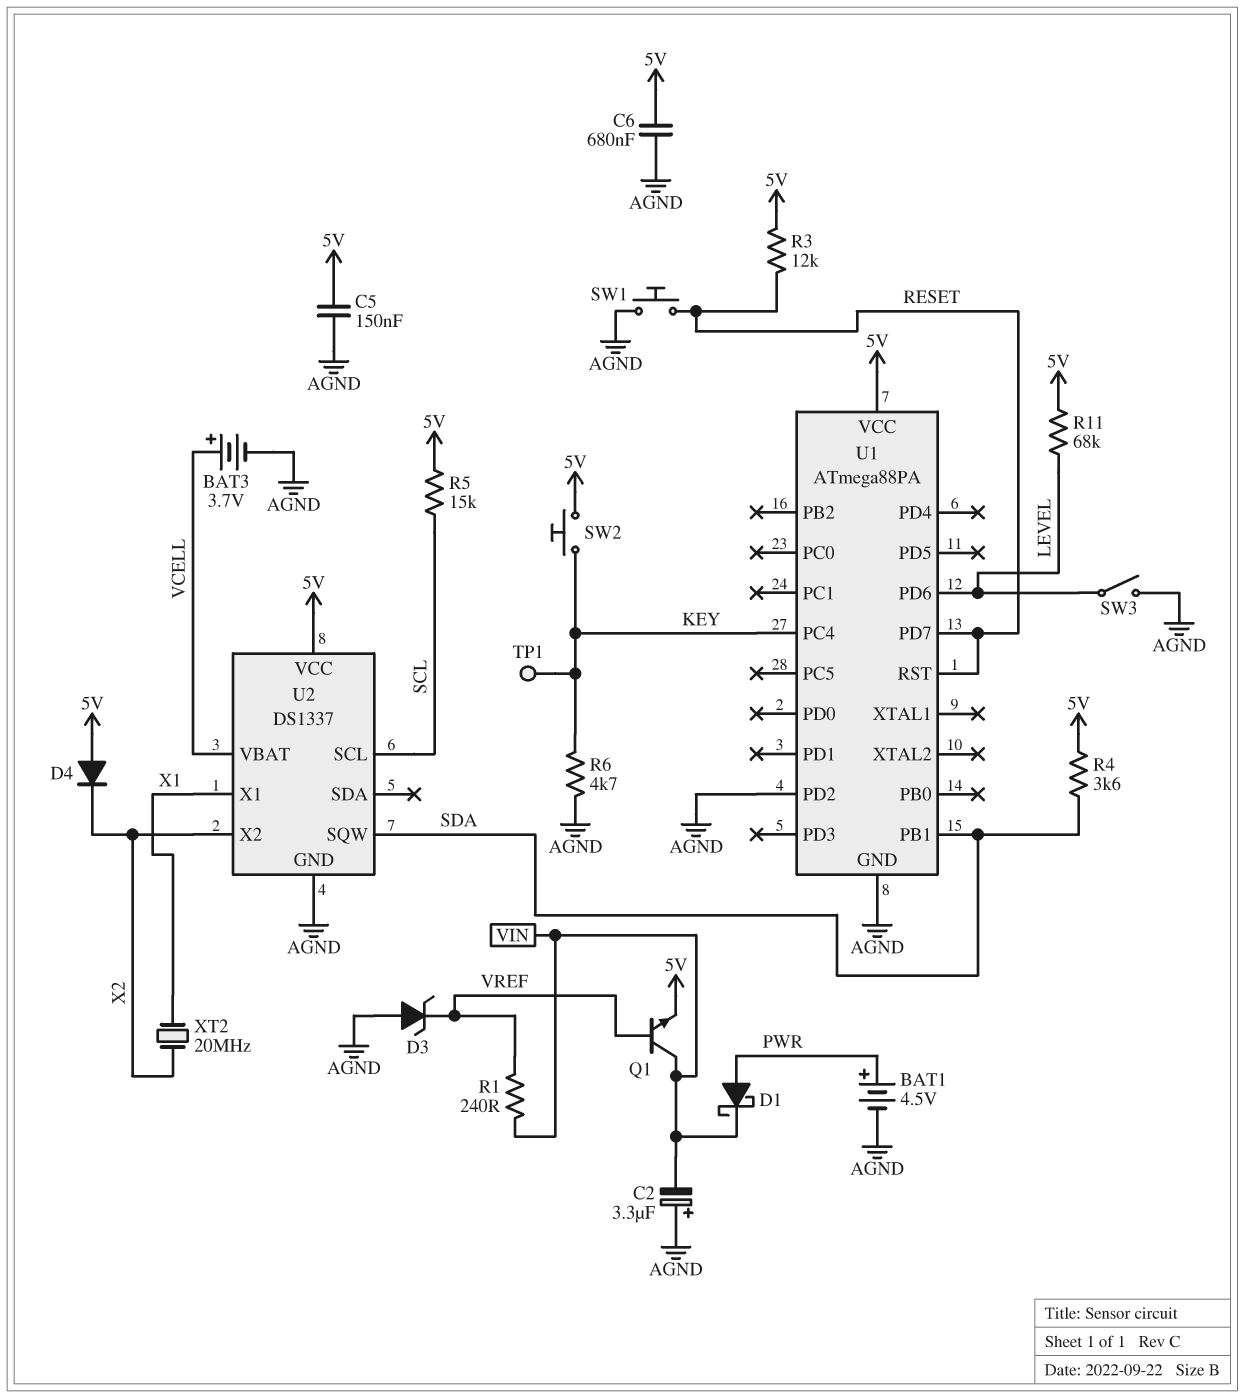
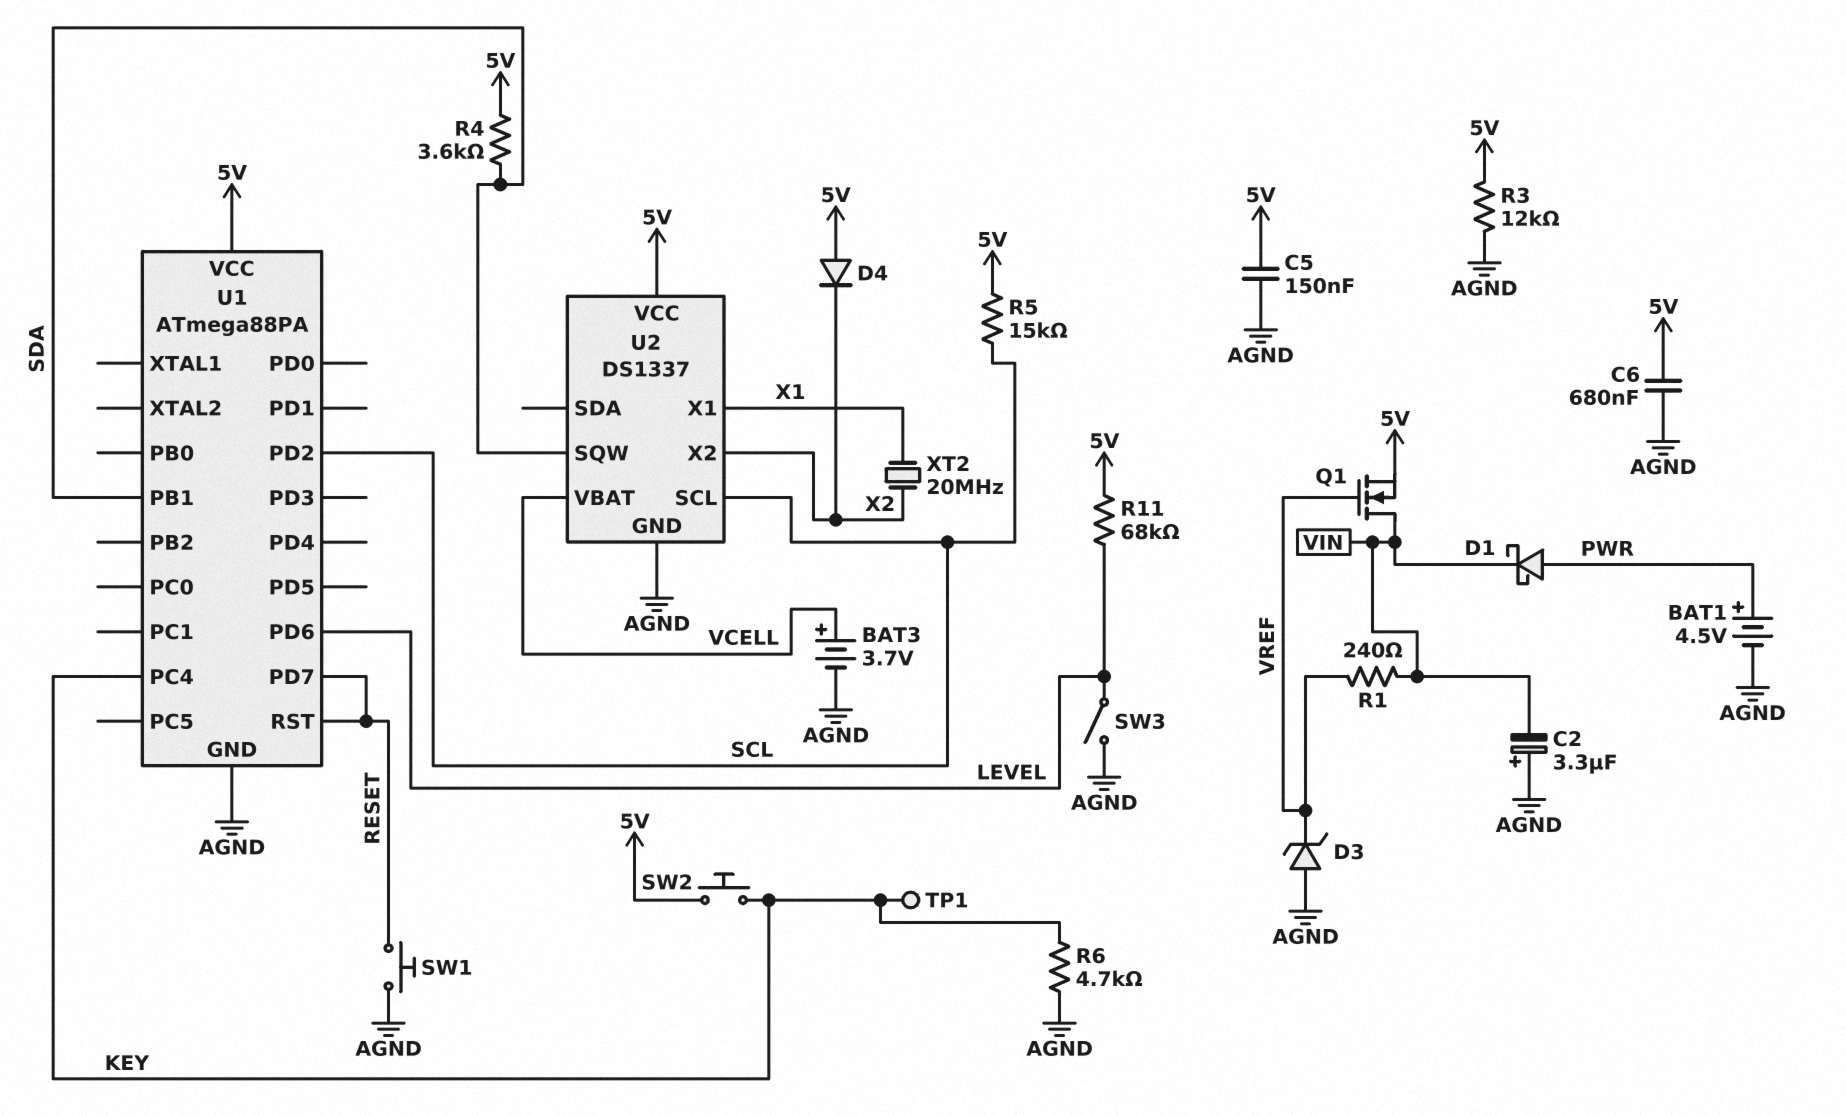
Q1: NPN (B VREF, C VIN, E 5V) -> NMOS (G VREF, D VIN, S 5V)
R3: 12k (5V, RESET) -> 12k (5V, AGND)
U1 pin PD2: AGND -> SCL

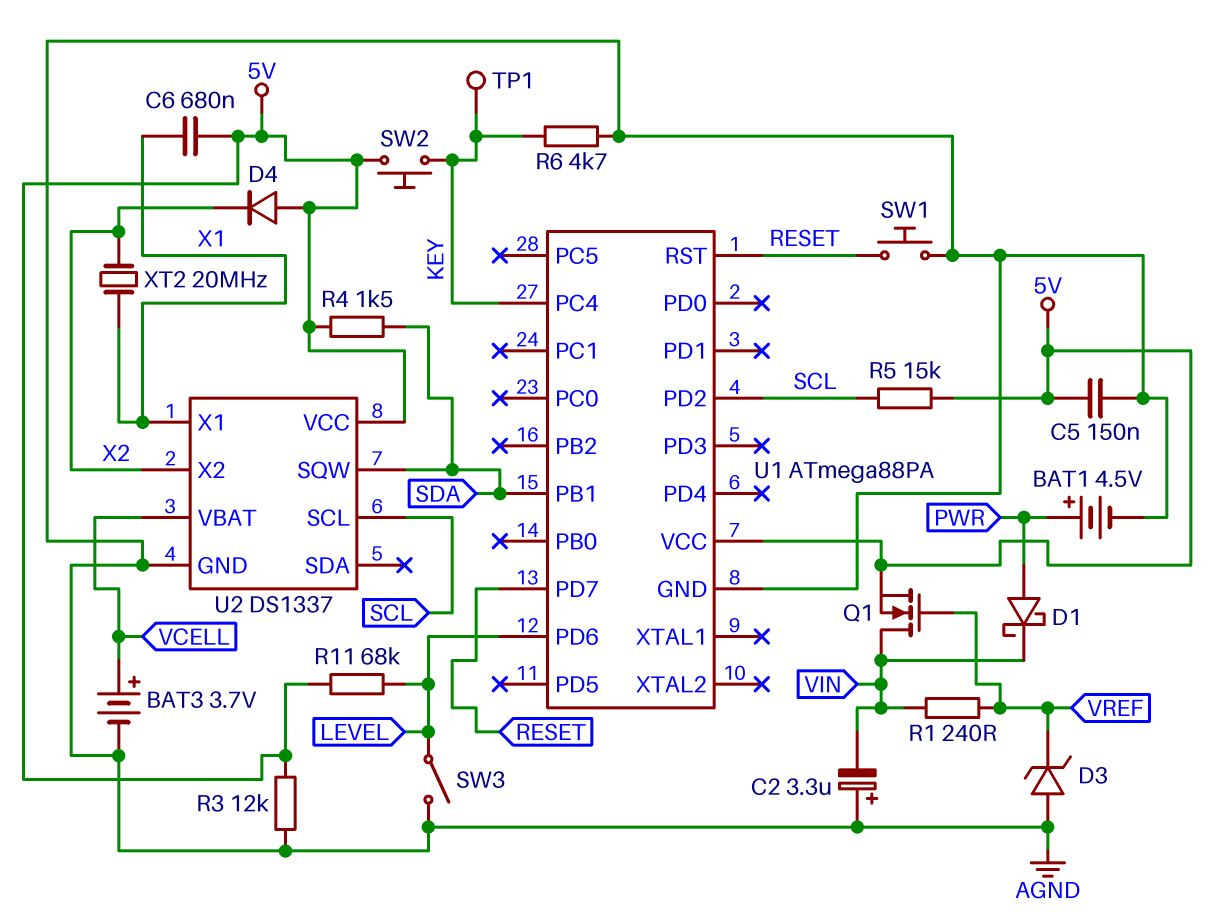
C6: 680nF (5V, AGND) -> 680nF (5V, X1)
R4: 3.6k (5V, SDA) -> 1.5k (5V, SDA)

